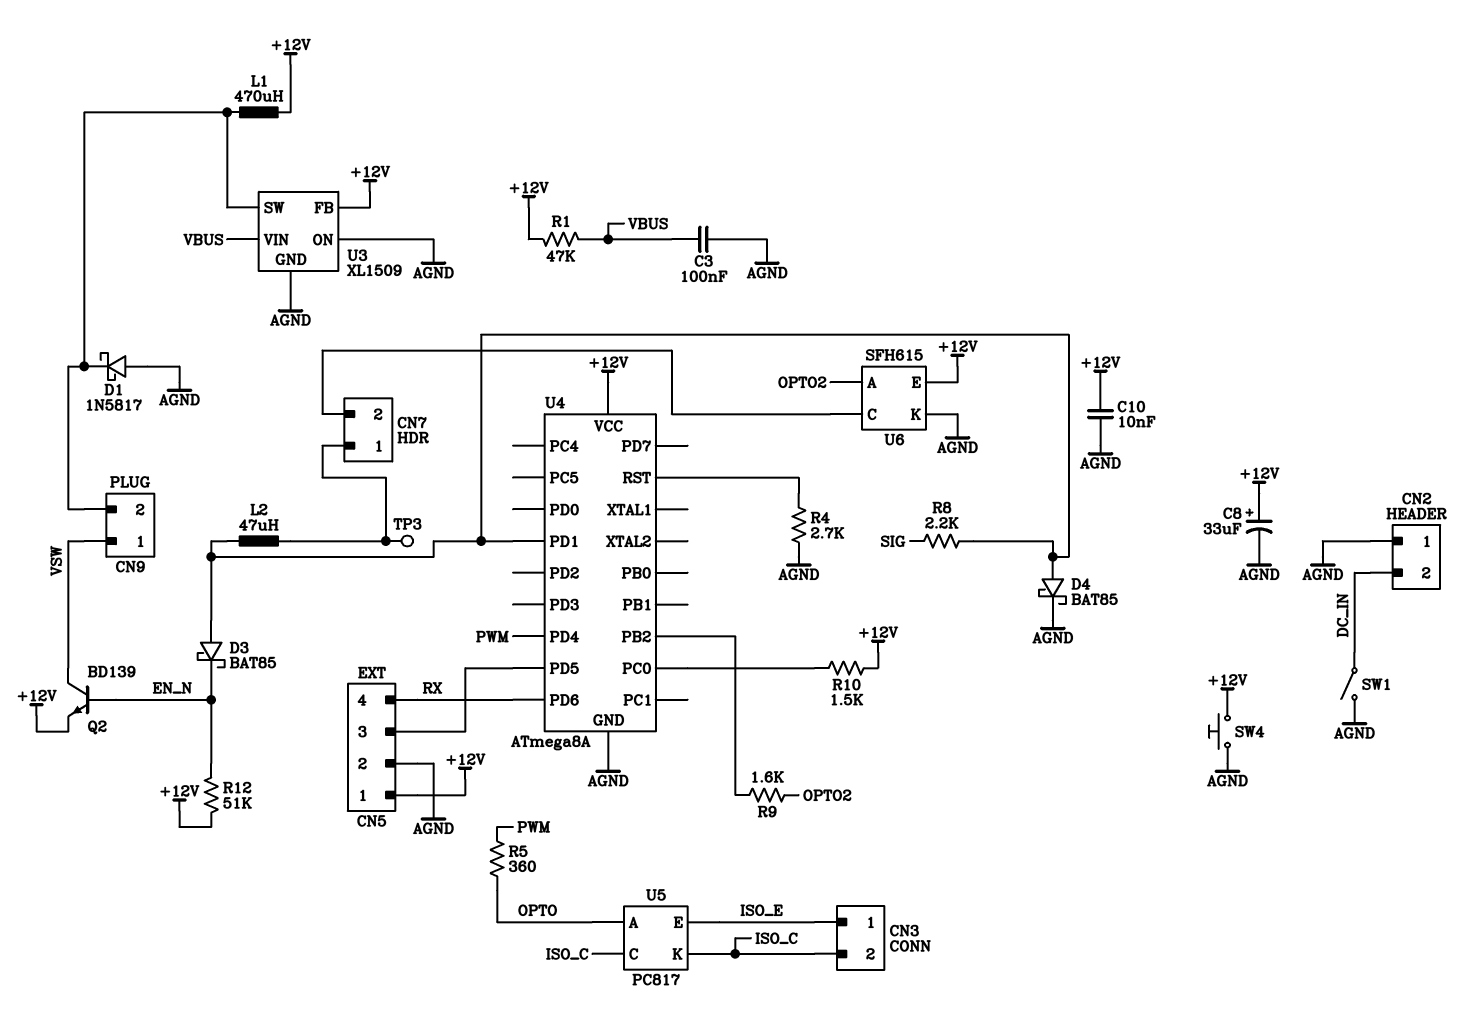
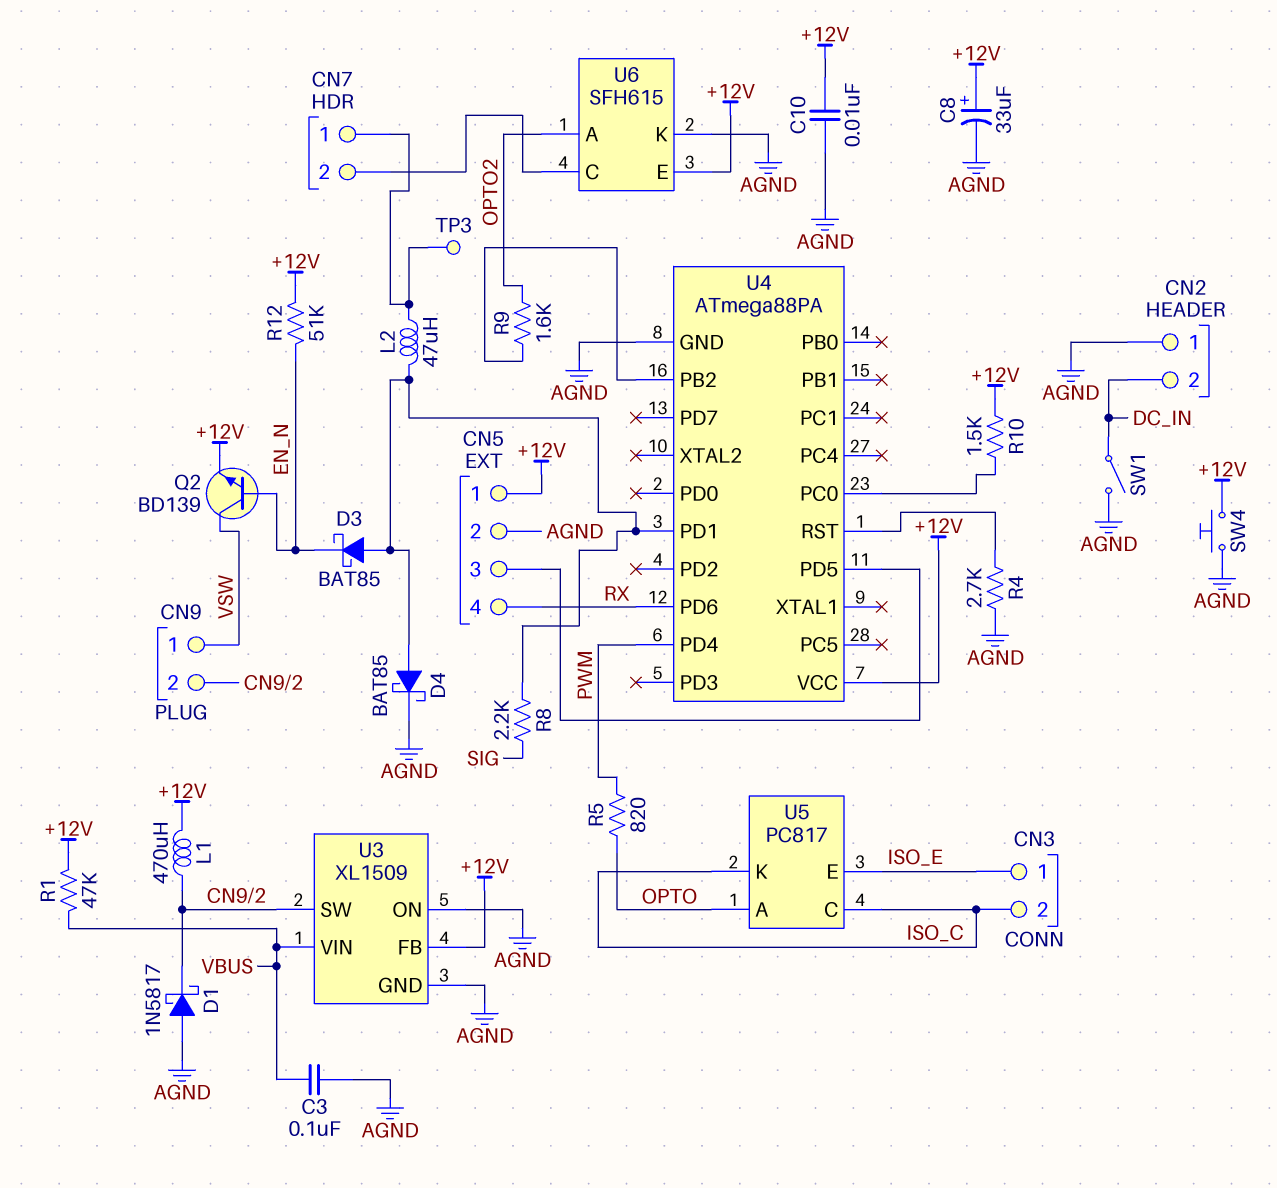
R5: 360 (OPTO, PWM) -> 820 (OPTO, PWM)
U4: ATmega8A -> ATmega88PA

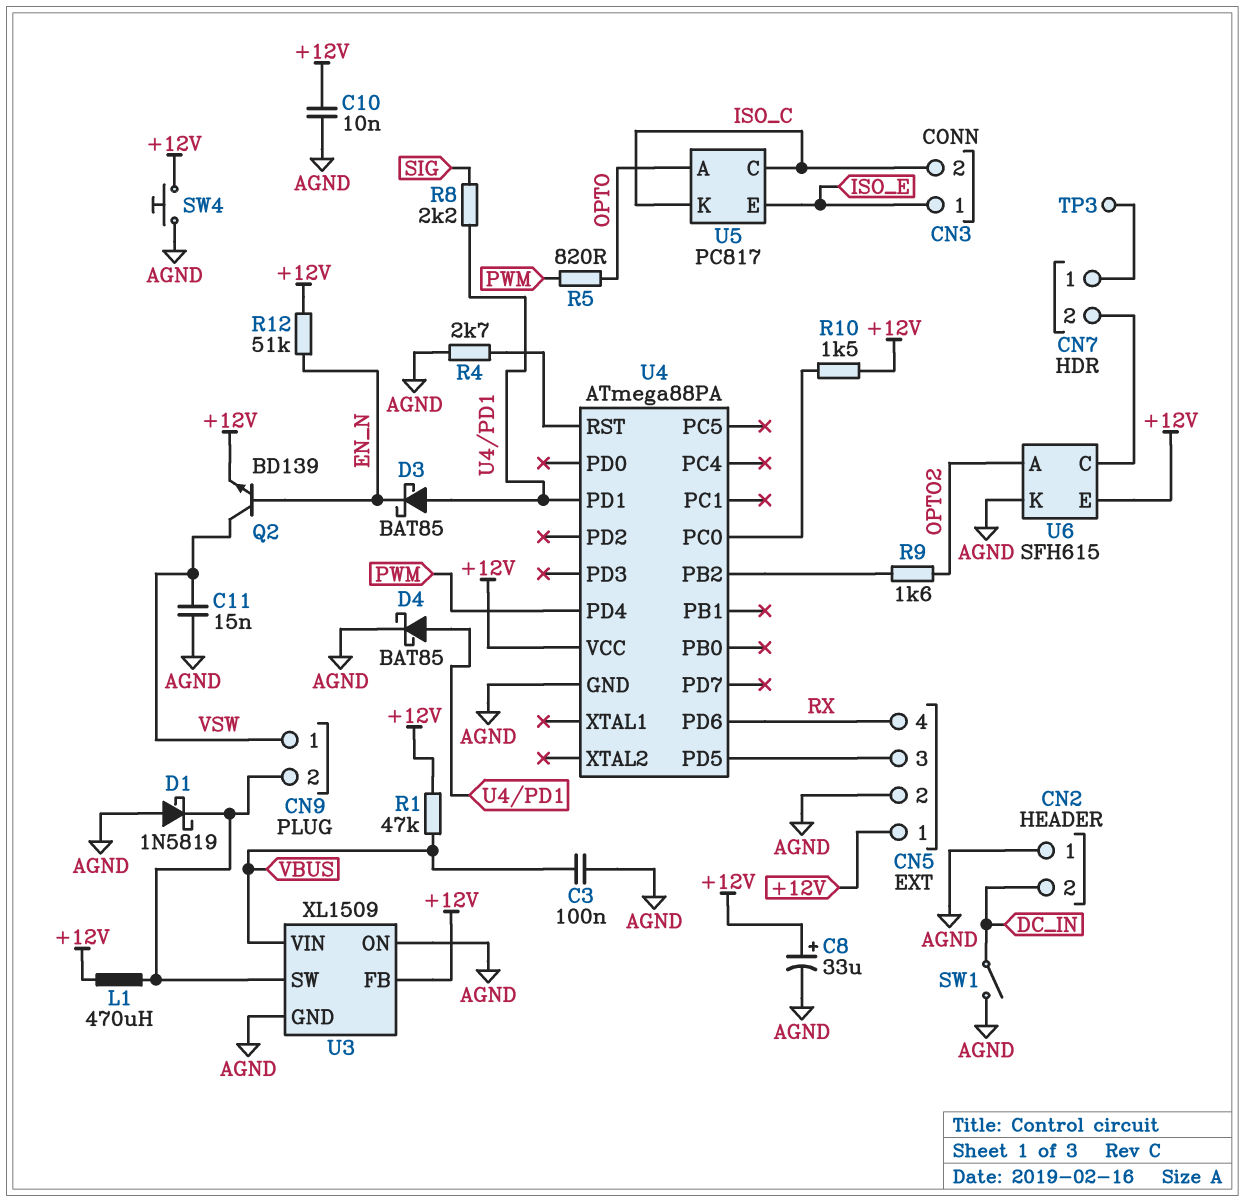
C11: none -> 15nF (AGND, VSW)
D1: schottky 1N5817 (A AGND, K CN9/2) -> schottky 1N5819 (A AGND, K CN9/2)
L2: 47uH (CN7/1, U4/PD1) -> none

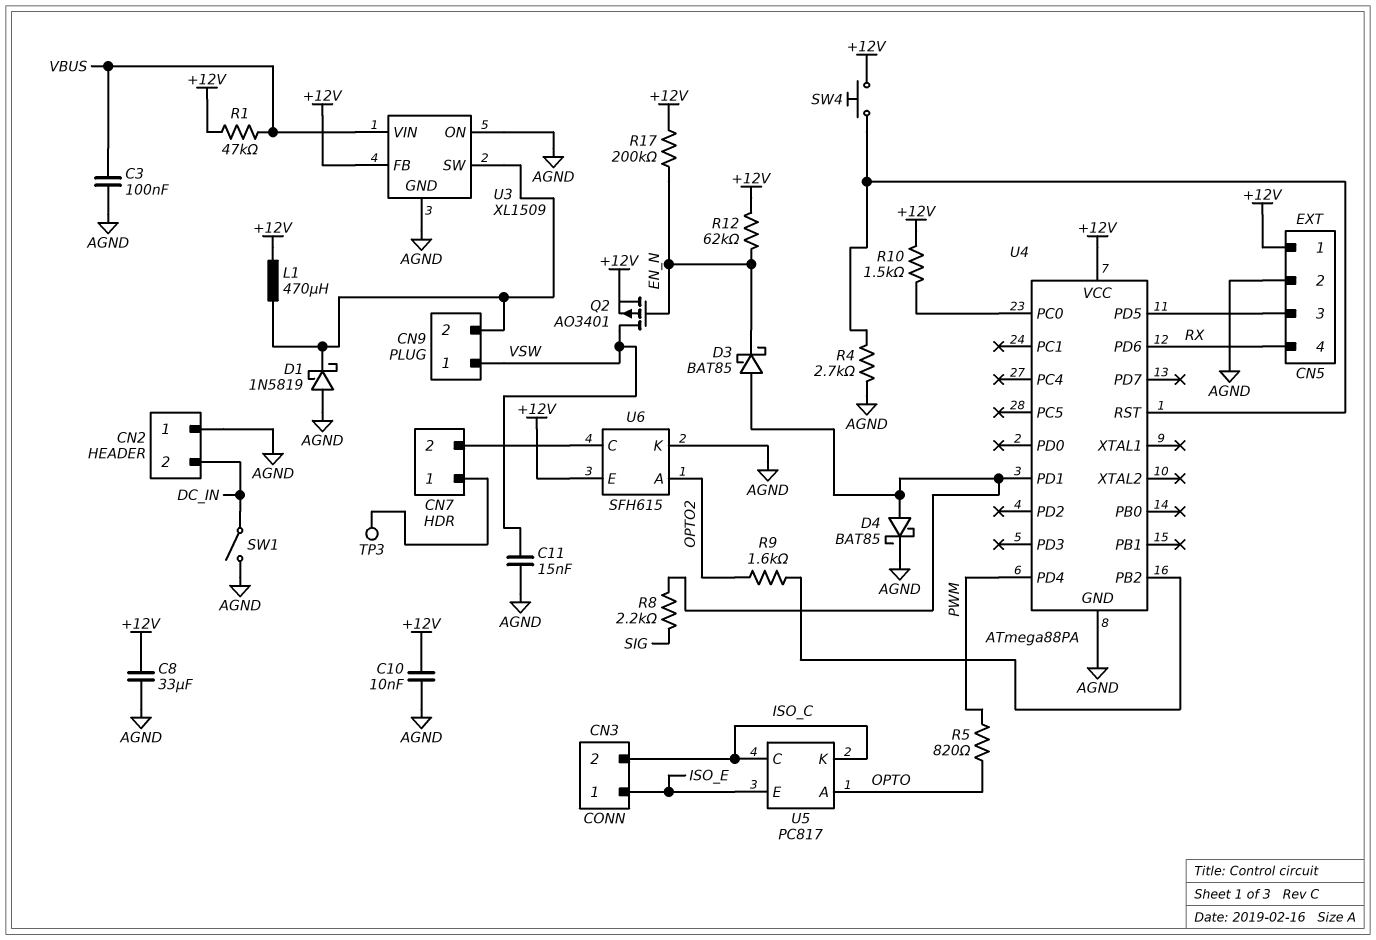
C8: 33uF (plus +12V, minus AGND) -> 33uF (+12V, AGND)
Q2: NPN BD139 (B EN_N, C VSW, E +12V) -> PMOS AO3401 (G EN_N, D VSW, S +12V)
R12: 51k (+12V, EN_N) -> 62k (+12V, EN_N)
R17: none -> 200k (+12V, EN_N)
SW4: button (+12V, AGND) -> button (+12V, U4/RST)

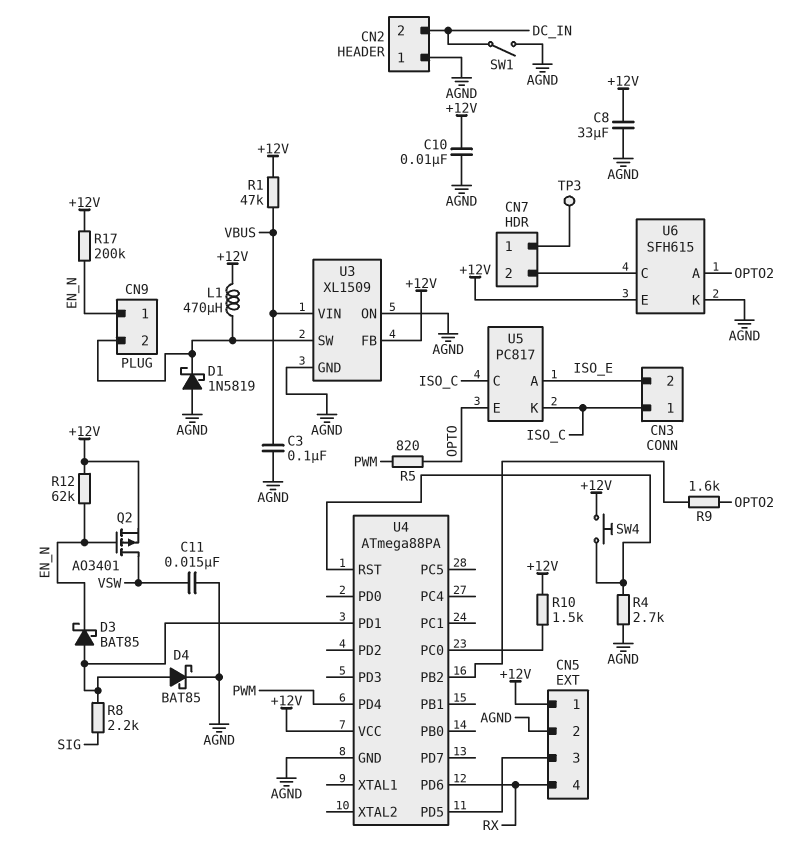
CN3 pin 1: ISO_E -> ISO_C
CN3 pin 2: ISO_C -> ISO_E
CN9 pin 1: VSW -> EN_N
U5 pin A: OPTO -> ISO_E
U5 pin E: ISO_E -> OPTO

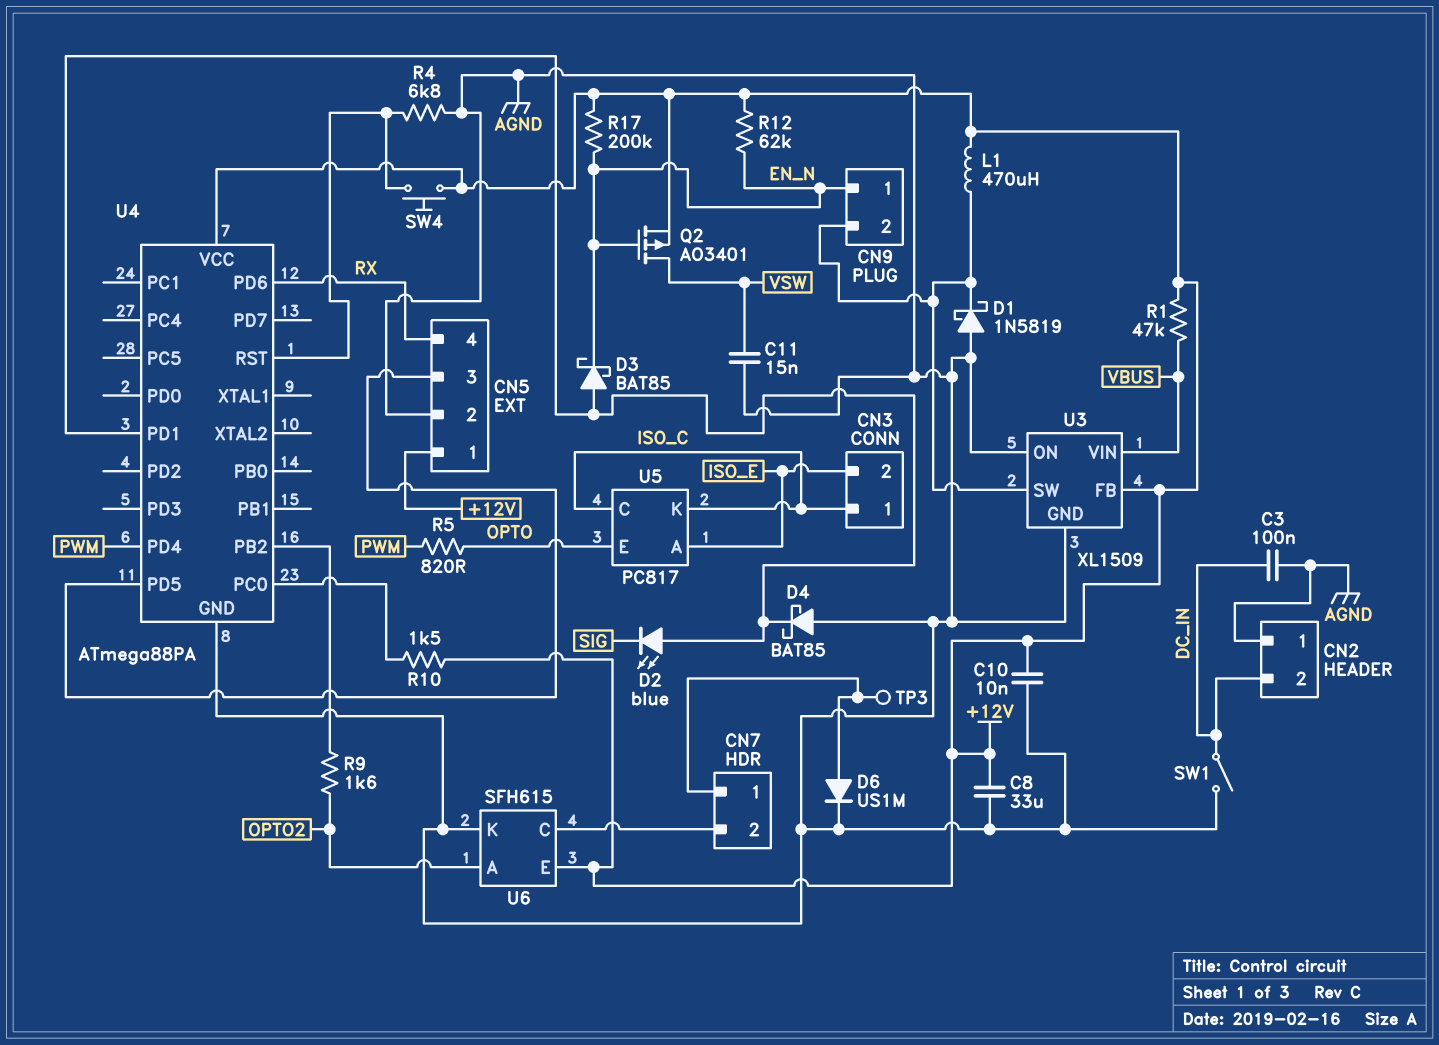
C3: 100nF (AGND, VBUS) -> 100nF (AGND, DC_IN)
D2: none -> LED blue (A U4/PD1, K SIG)
D4: schottky BAT85 (A U4/PD1, K AGND) -> schottky BAT85 (A AGND, K U4/PD1)
D6: none -> diode US1M (A CN7/1, K AGND)
R4: 2.7k (AGND, U4/RST) -> 6.8k (AGND, U4/RST)
R8: 2.2k (SIG, U4/PD1) -> none

